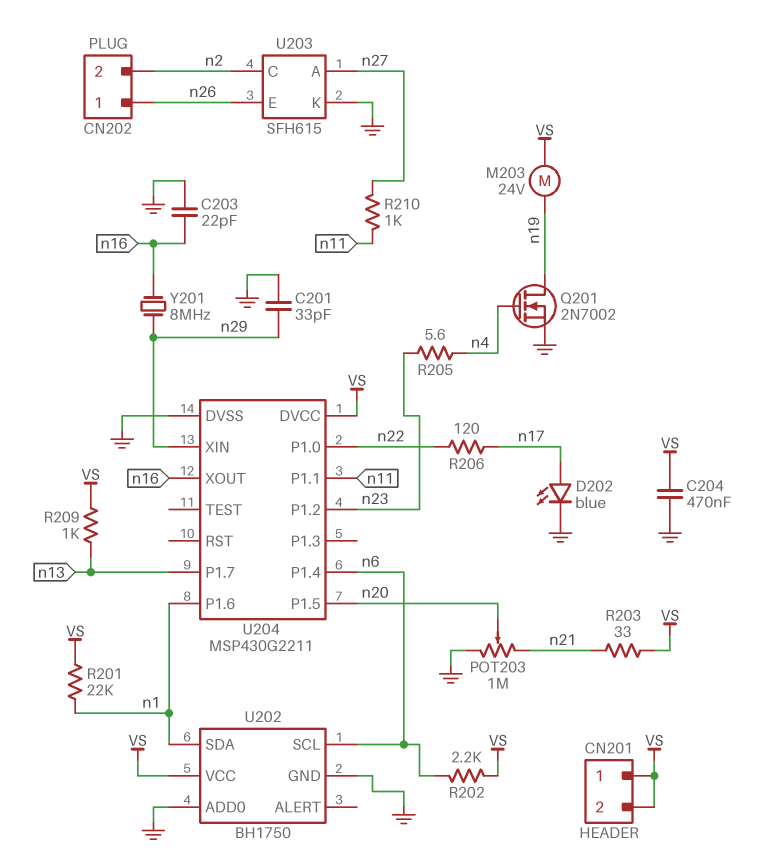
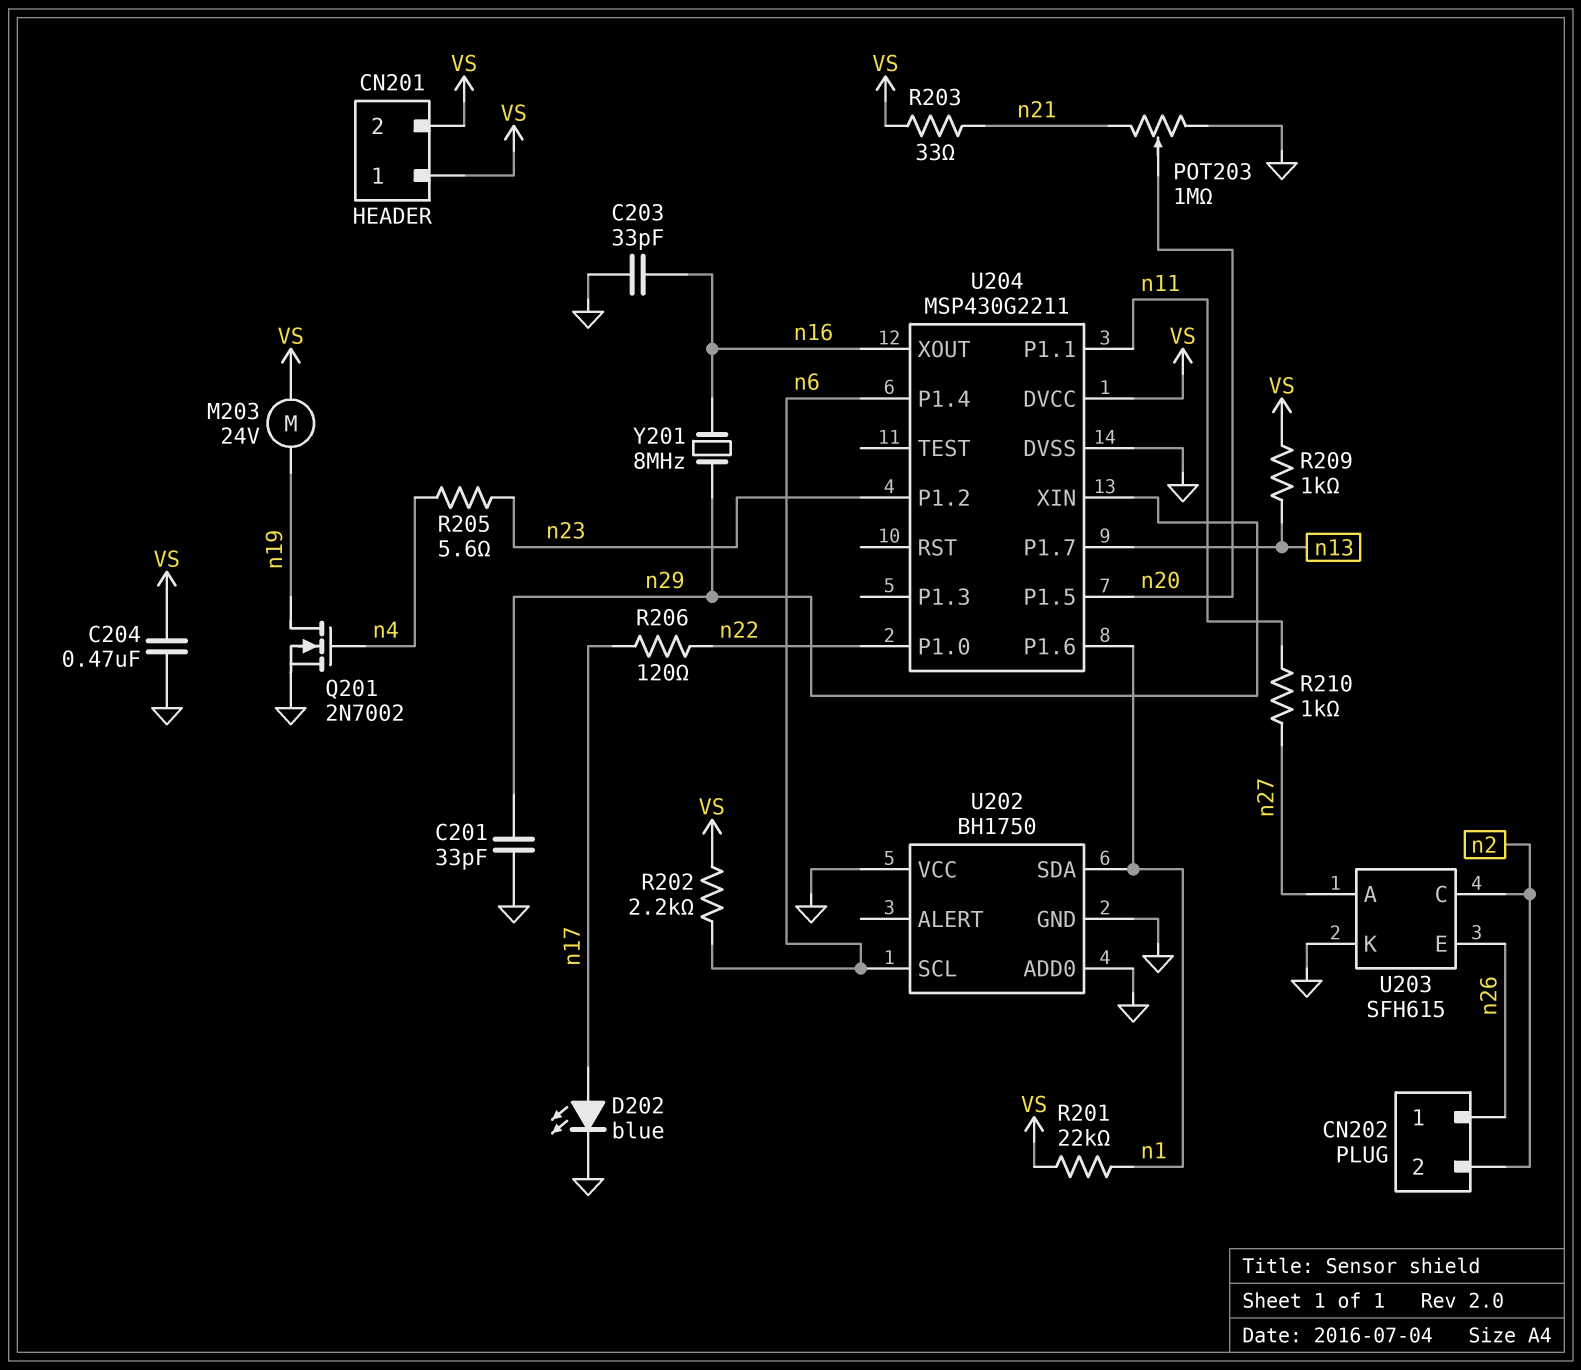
C203: 22pF (GND, n16) -> 33pF (GND, n16)
U202 pin VCC: VS -> GND

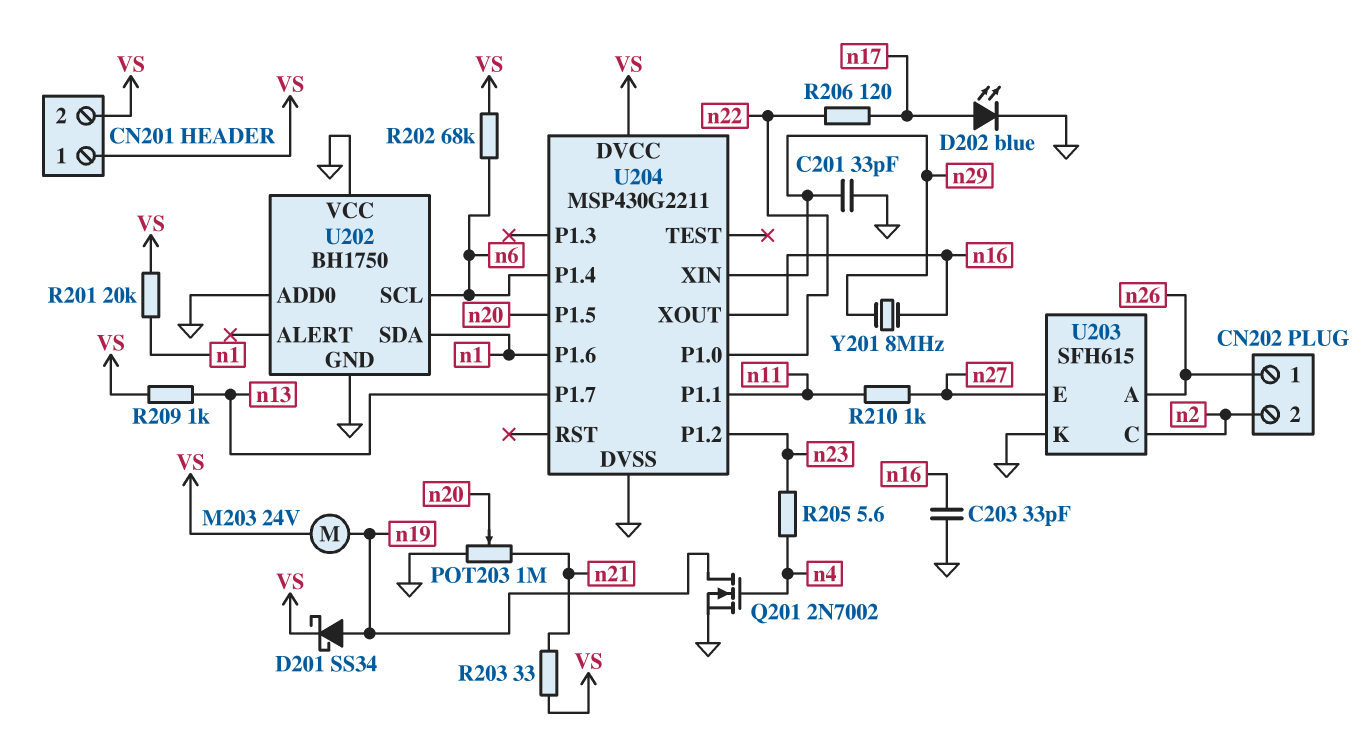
C204: 470nF (GND, VS) -> none
D201: none -> schottky SS34 (A n19, K VS)
R201: 22k (VS, n1) -> 20k (VS, n1)
R202: 2.2k (VS, n6) -> 68k (VS, n6)
U203 pin A: n27 -> n26
U203 pin E: n26 -> n27

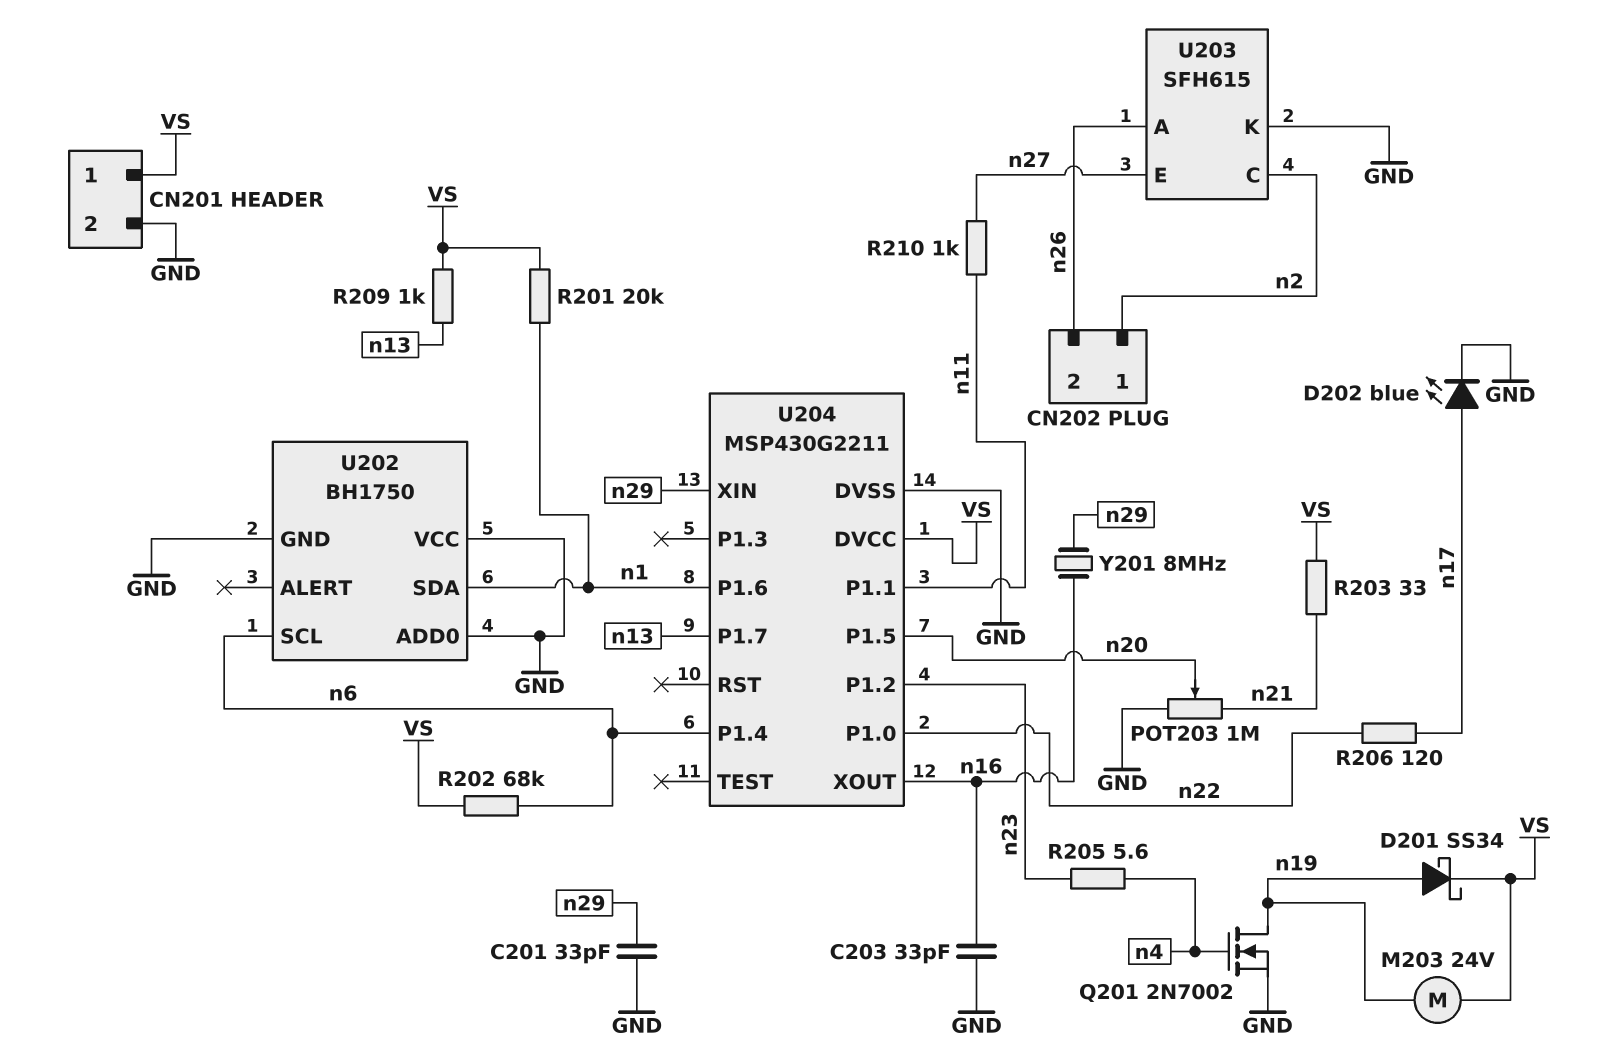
CN201 pin 2: VS -> GND
CN202 pin 1: n26 -> n2
CN202 pin 2: n2 -> n26

